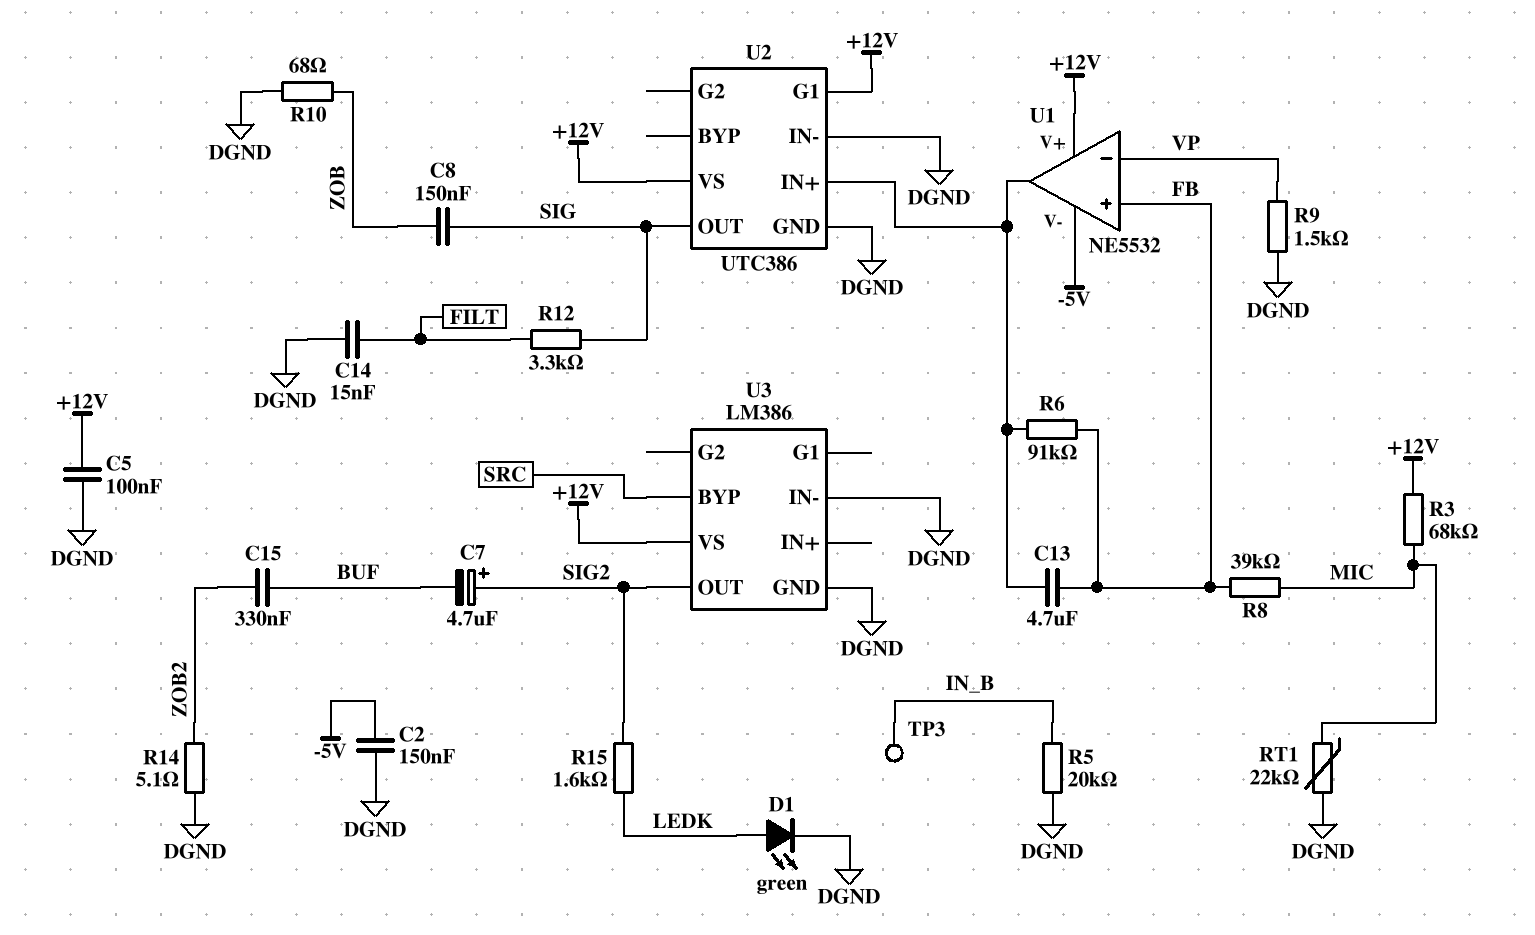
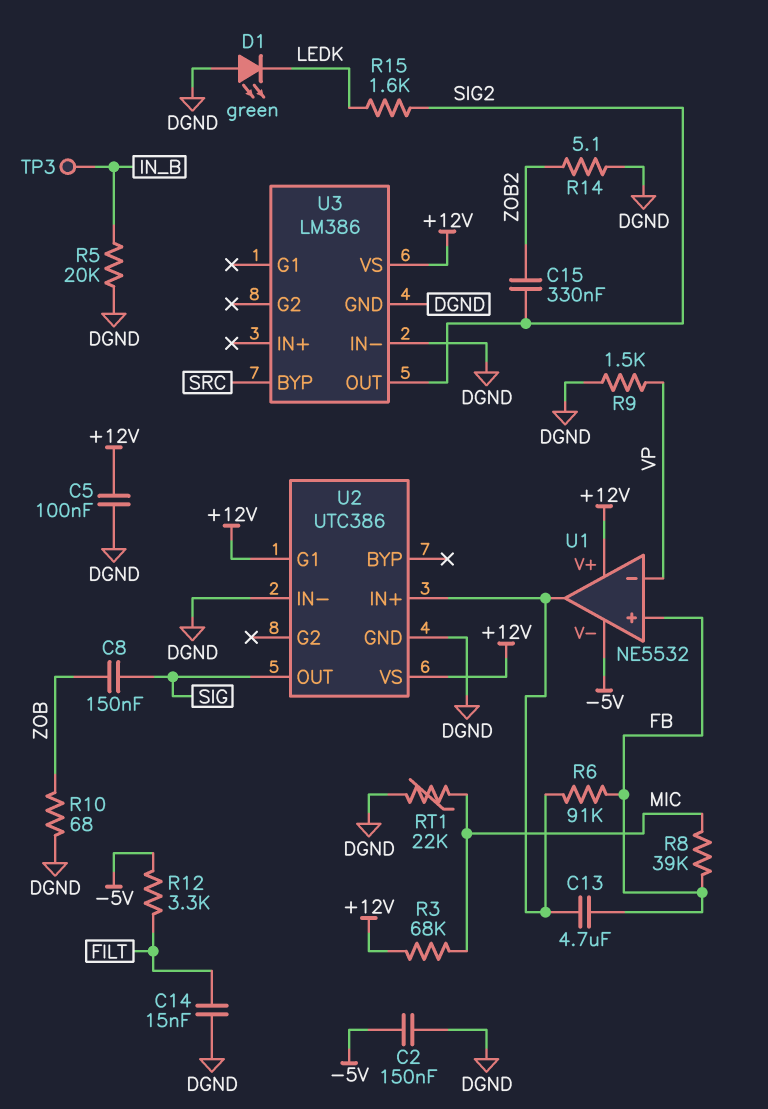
C7: 4.7uF (plus SIG2, minus BUF) -> none
C15: 330nF (BUF, ZOB2) -> 330nF (SIG2, ZOB2)
D1: LED green (A LEDK, K DGND) -> LED green (A DGND, K LEDK)
R12: 3.3k (FILT, SIG) -> 3.3k (-5V, FILT)

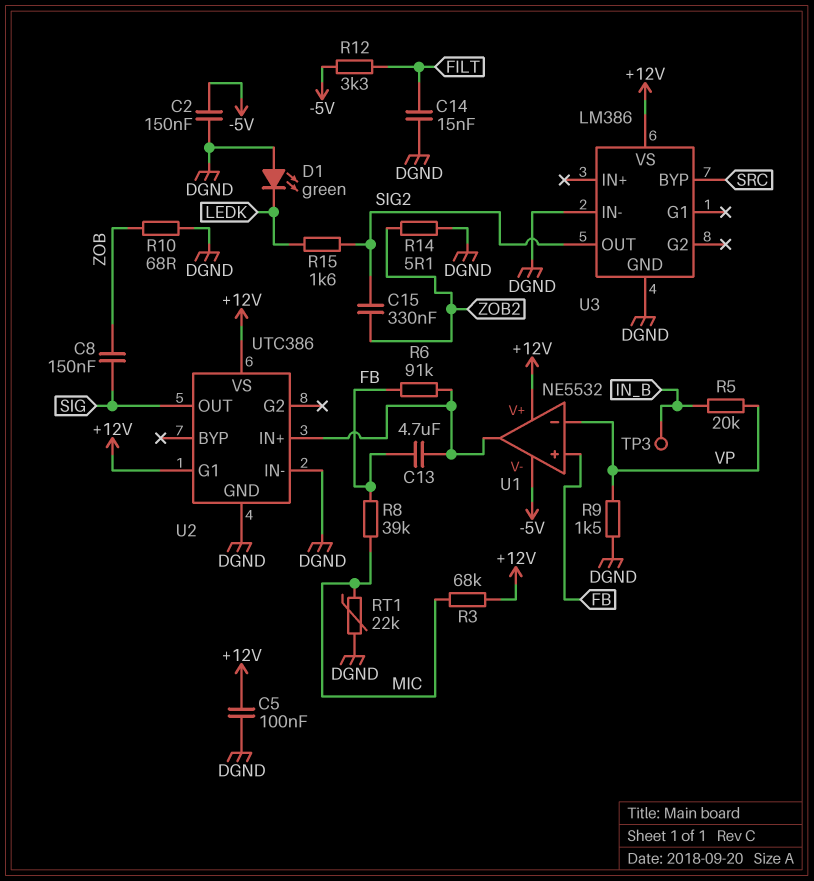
R5: 20k (DGND, IN_B) -> 20k (IN_B, VP)

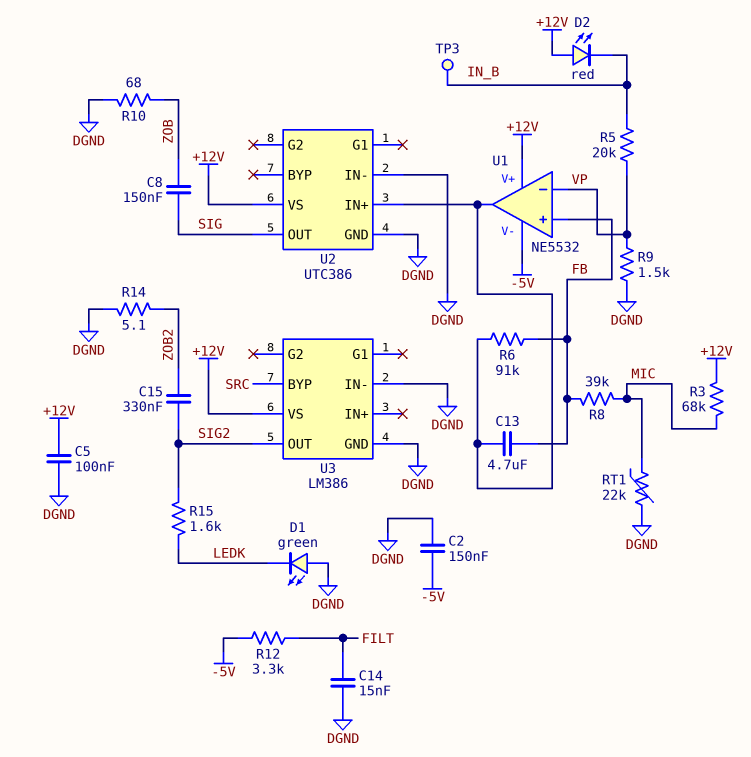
D2: none -> LED red (A +12V, K IN_B)
U2 pin G1: +12V -> none

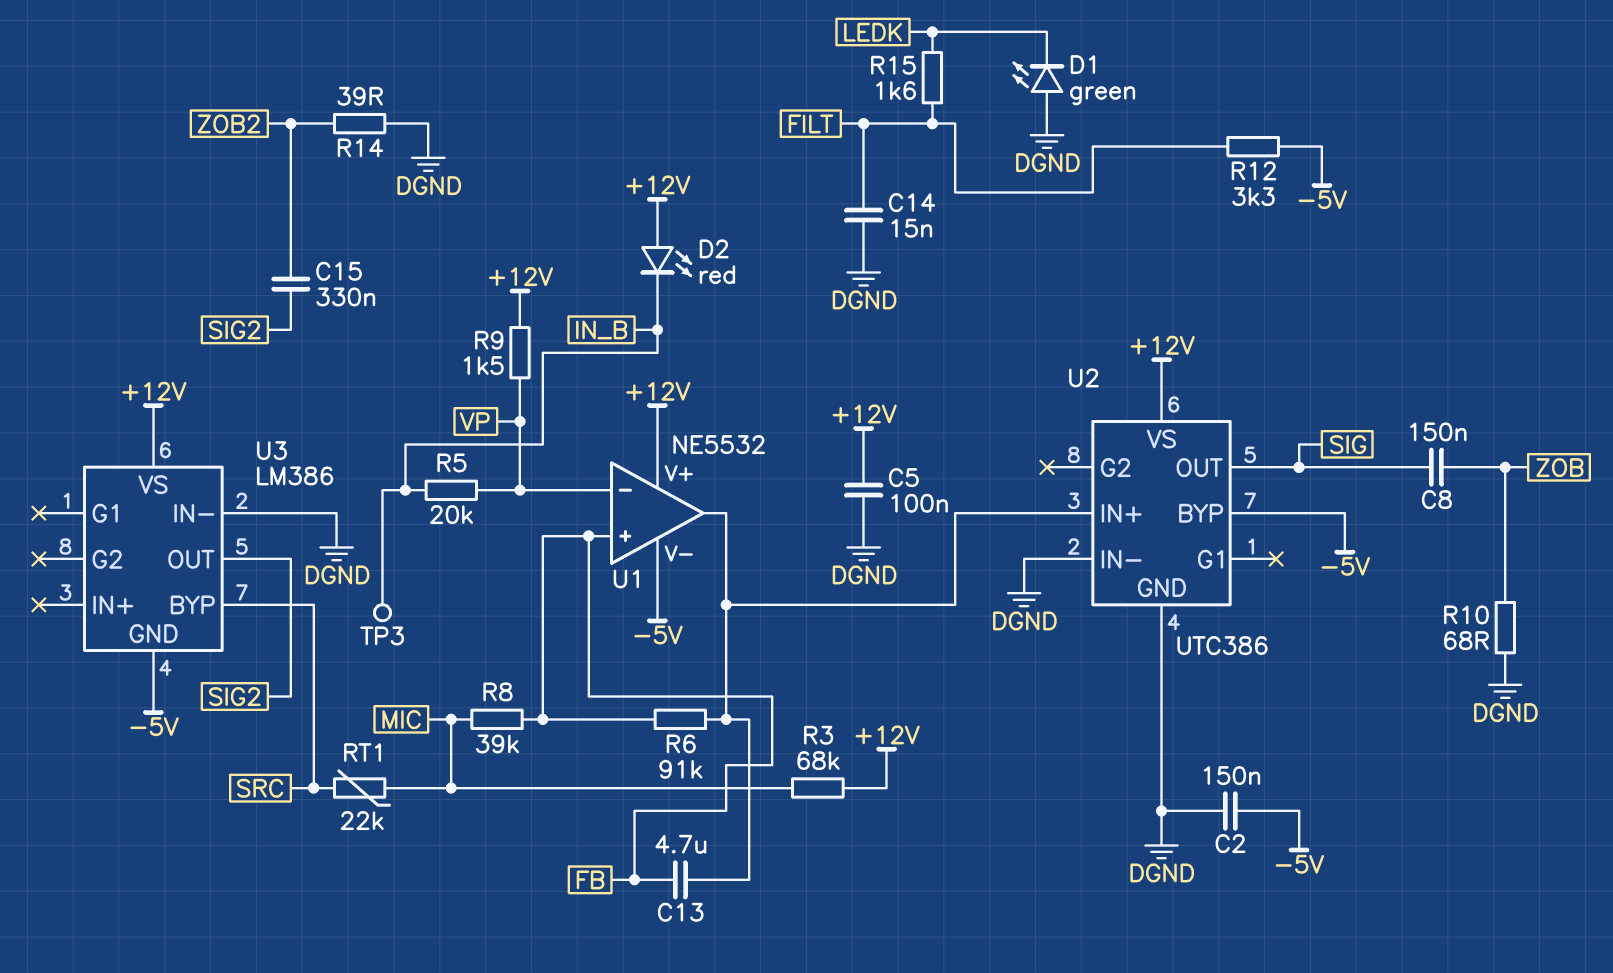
R9: 1.5k (DGND, VP) -> 1.5k (+12V, VP)
R14: 5.1 (DGND, ZOB2) -> 39 (DGND, ZOB2)
R15: 1.6k (LEDK, SIG2) -> 1.6k (FILT, LEDK)
RT1: 22k (DGND, MIC) -> 22k (MIC, SRC)
U2 pin BYP: none -> -5V
U3 pin GND: DGND -> -5V

